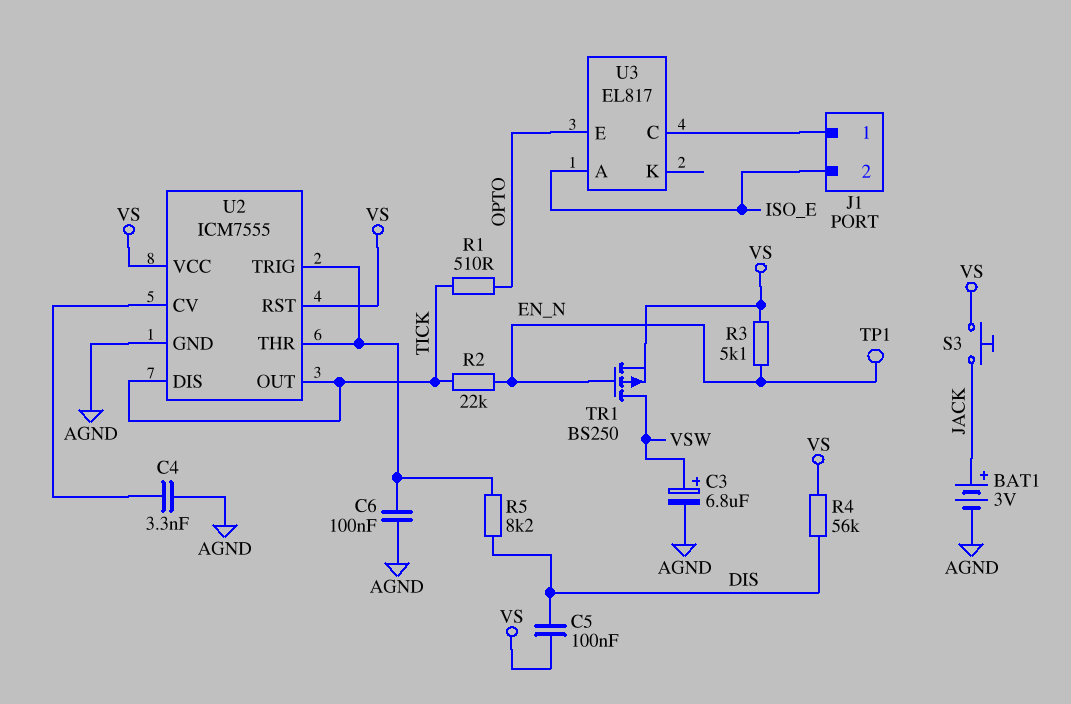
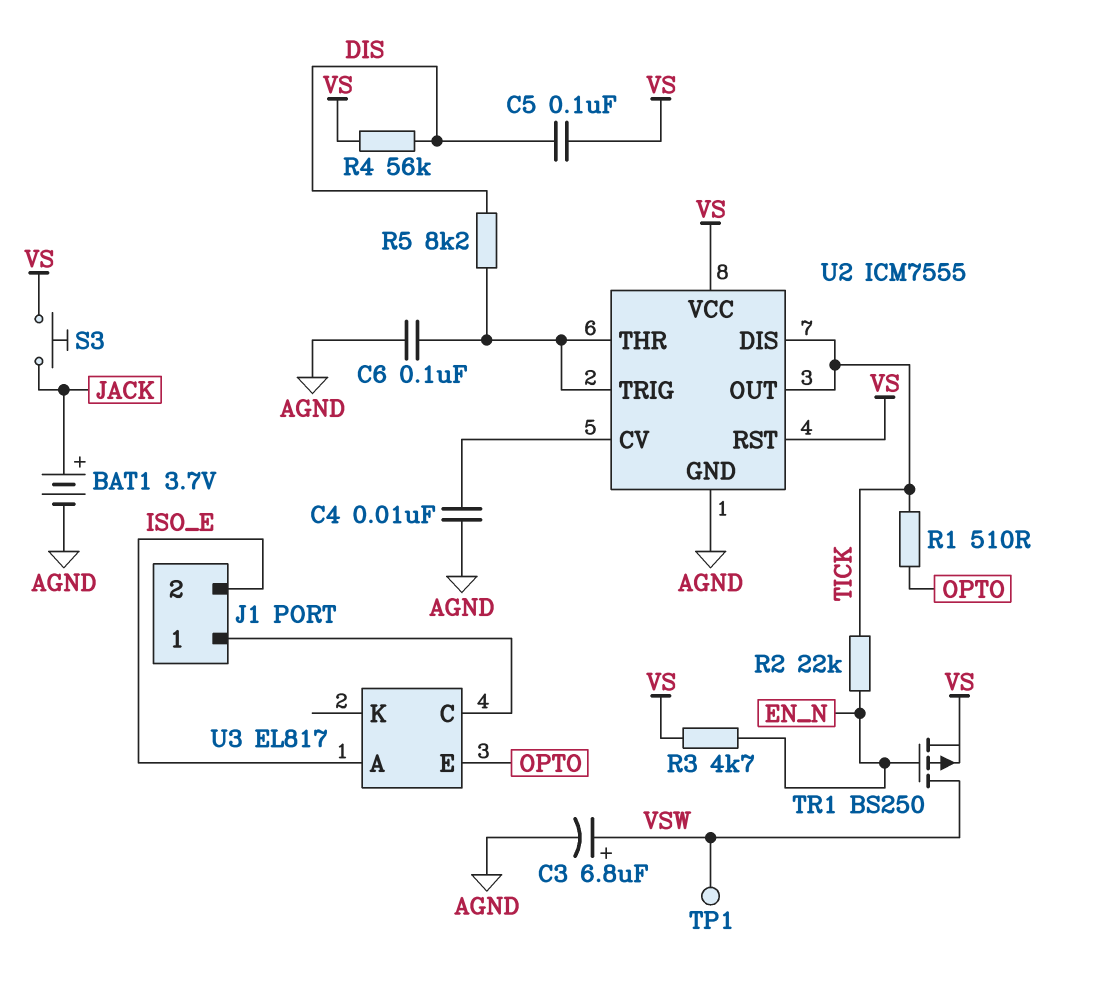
BAT1: 3V (plus JACK, minus AGND) -> 3.7V (plus JACK, minus AGND)
C4: 3.3nF (AGND, U2/CV) -> 10nF (AGND, U2/CV)
R3: 5.1k (EN_N, VS) -> 4.7k (EN_N, VS)
TP1: test point (EN_N) -> test point (VSW)

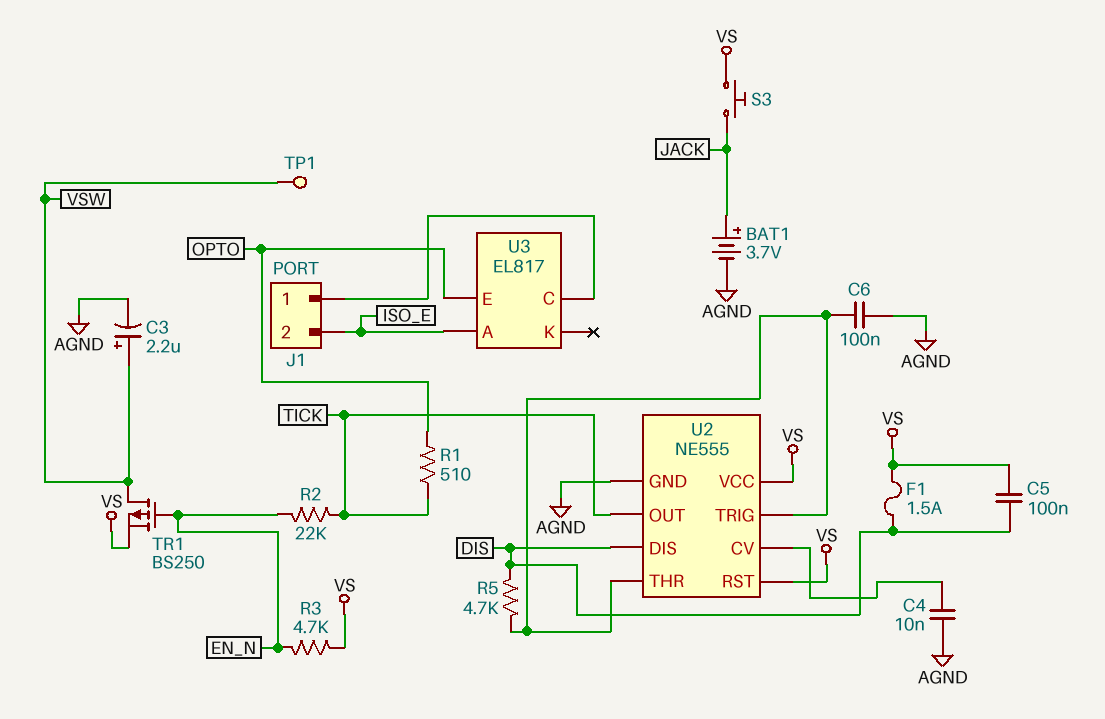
C3: 6.8uF (plus VSW, minus AGND) -> 2.2uF (plus VSW, minus AGND)
F1: none -> 1.5A (DIS, VS)
R4: 56k (DIS, VS) -> none
R5: 8.2k (DIS, U2/THR) -> 4.7k (DIS, U2/THR)
U2: ICM7555 -> NE555
U2 pin DIS: TICK -> DIS

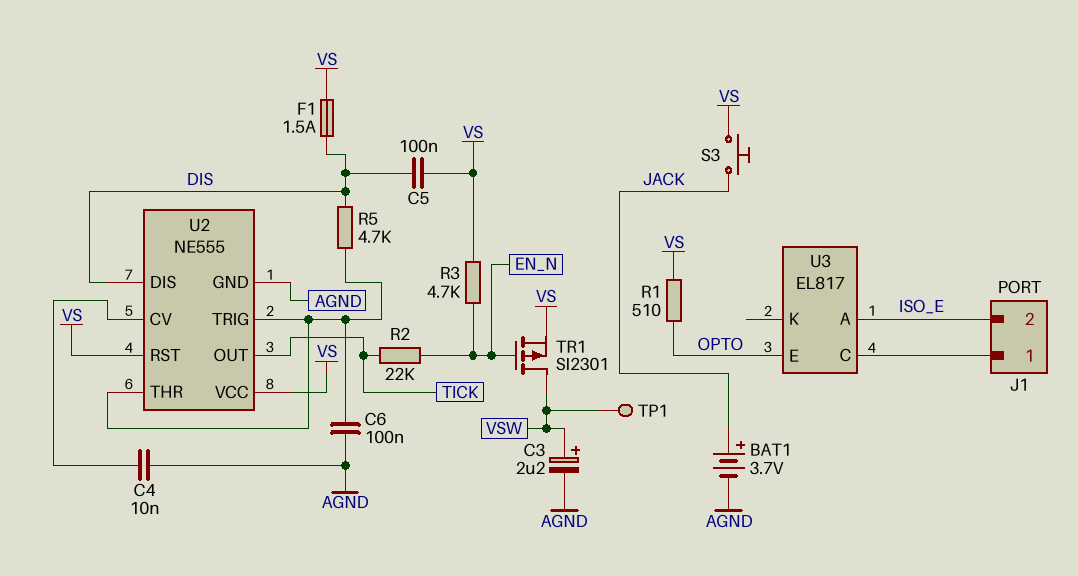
R1: 510 (OPTO, TICK) -> 510 (OPTO, VS)
TR1: PMOS BS250 (G EN_N, D VSW, S VS) -> PMOS SI2301 (G EN_N, D VSW, S VS)

